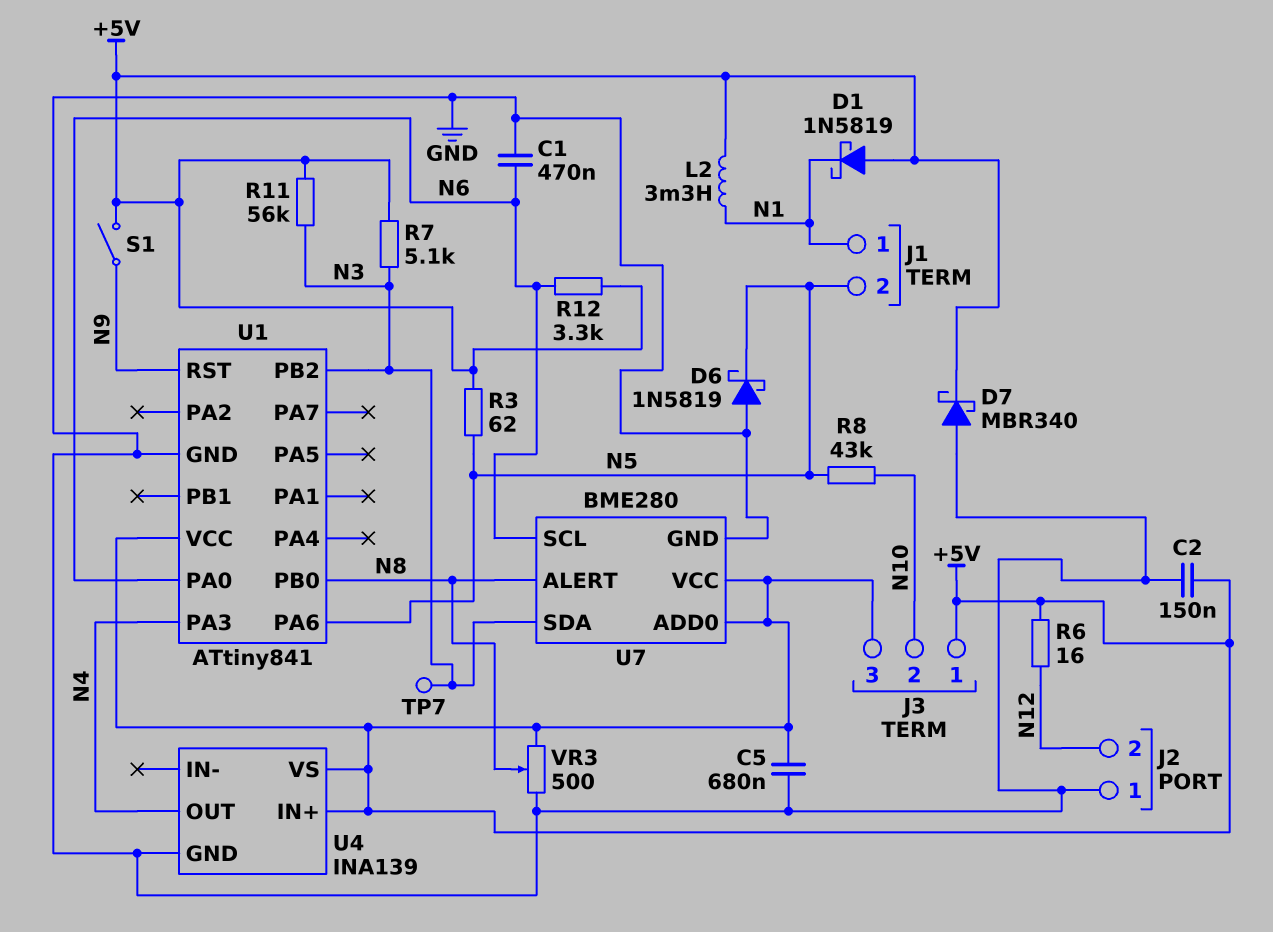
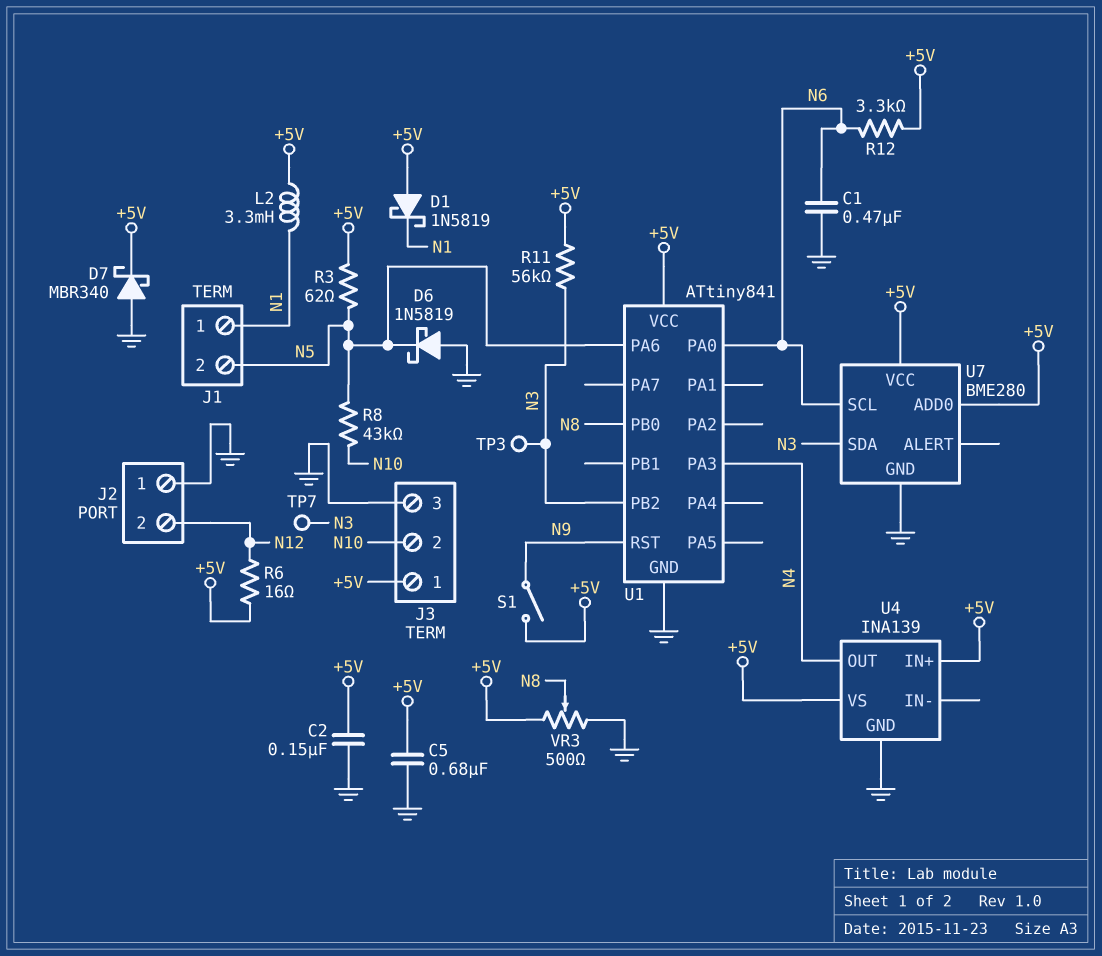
J3 pin 3: +5V -> GND
R7: 5.1k (+5V, N3) -> none
TP3: none -> test point (N3)
U7 pin ALERT: N8 -> none

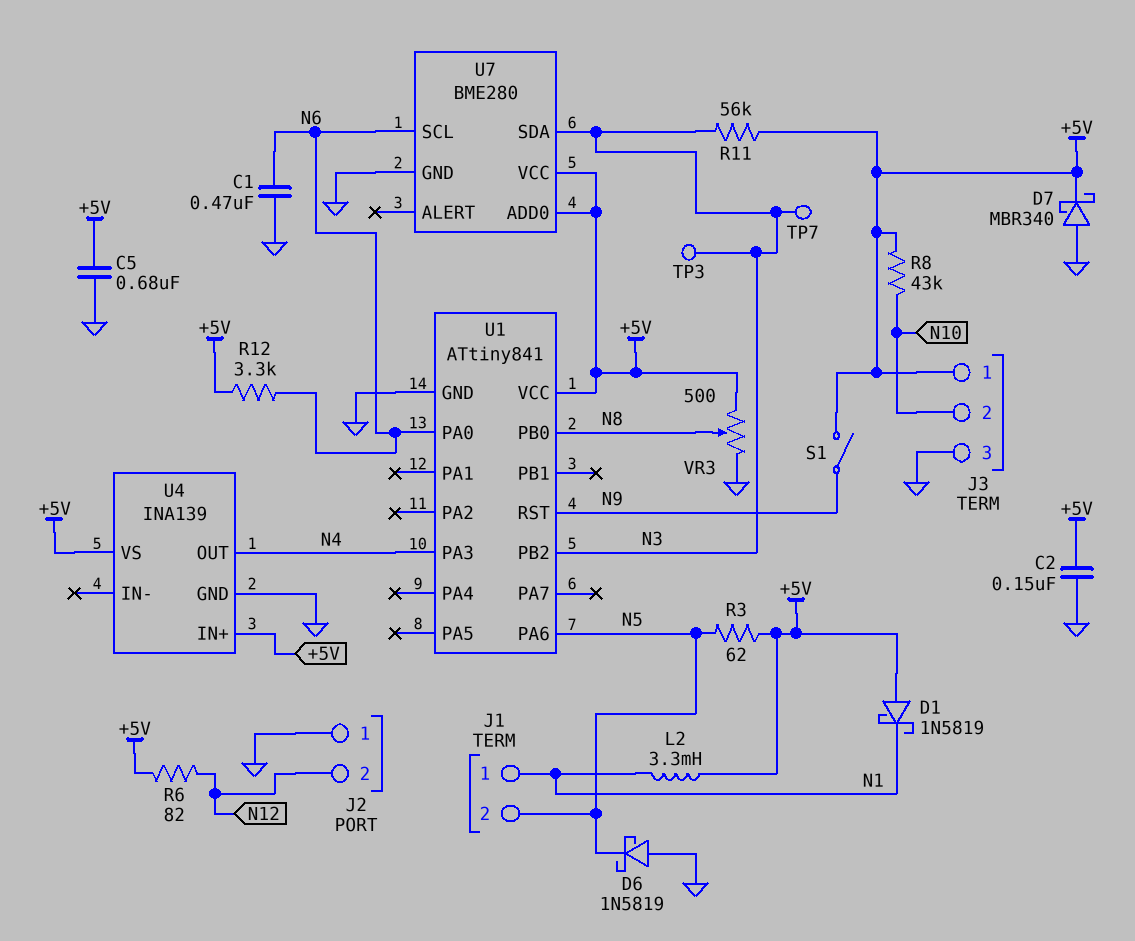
R6: 16 (+5V, N12) -> 82 (+5V, N12)
R8: 43k (N5, N10) -> 43k (+5V, N10)

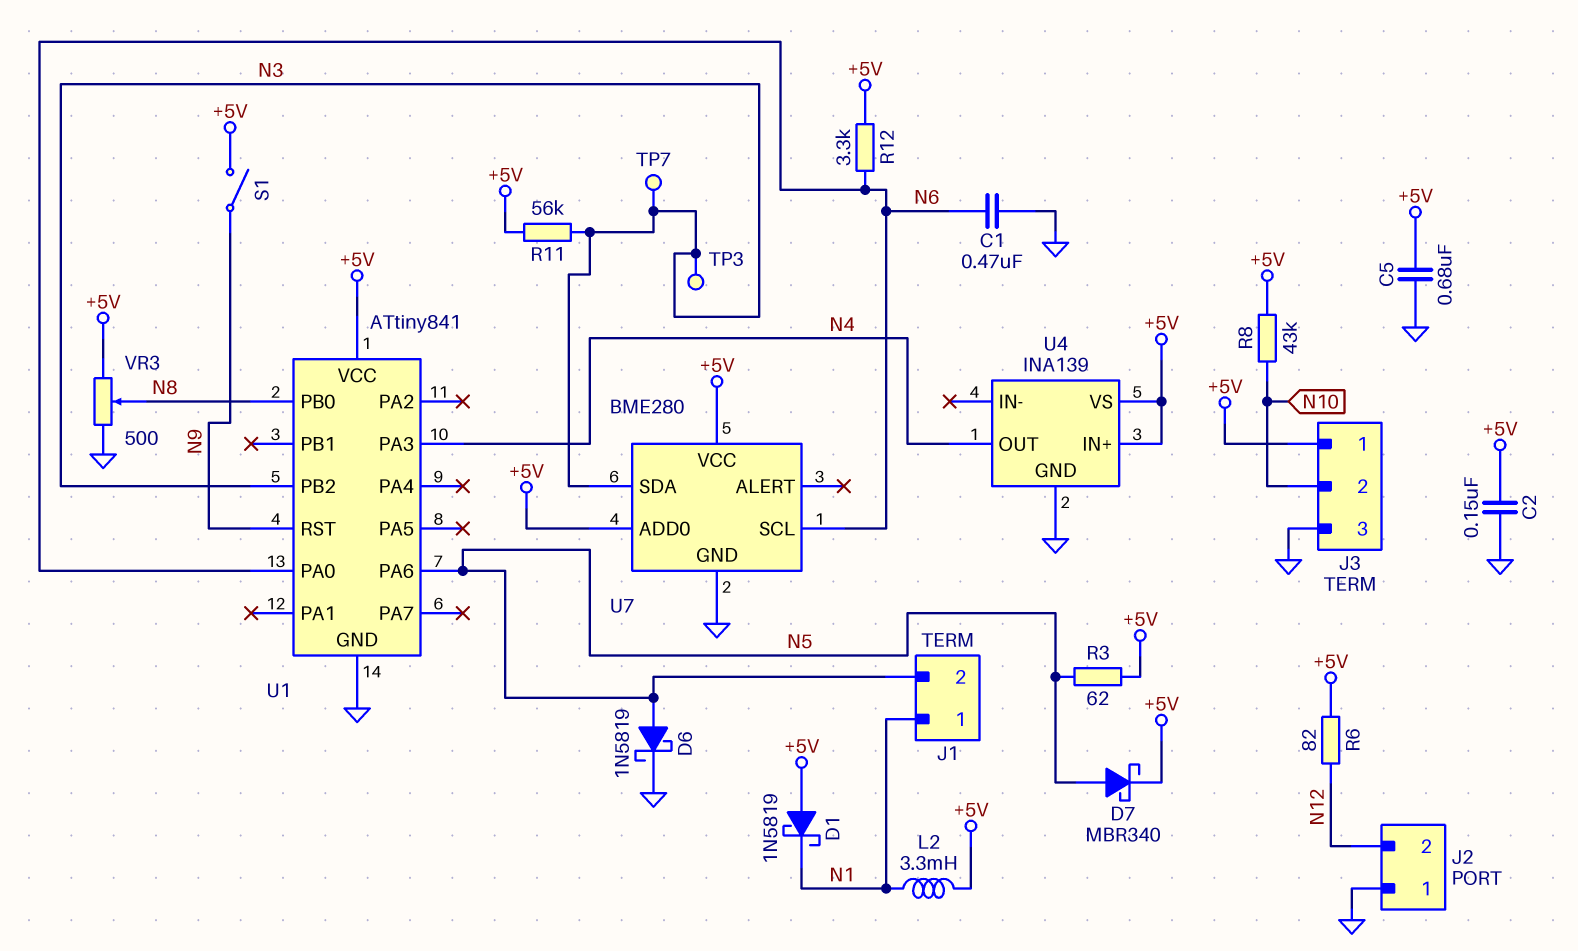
D6: schottky 1N5819 (A GND, K N5) -> schottky 1N5819 (A N5, K GND)
D7: schottky MBR340 (A GND, K +5V) -> schottky MBR340 (A N5, K +5V)

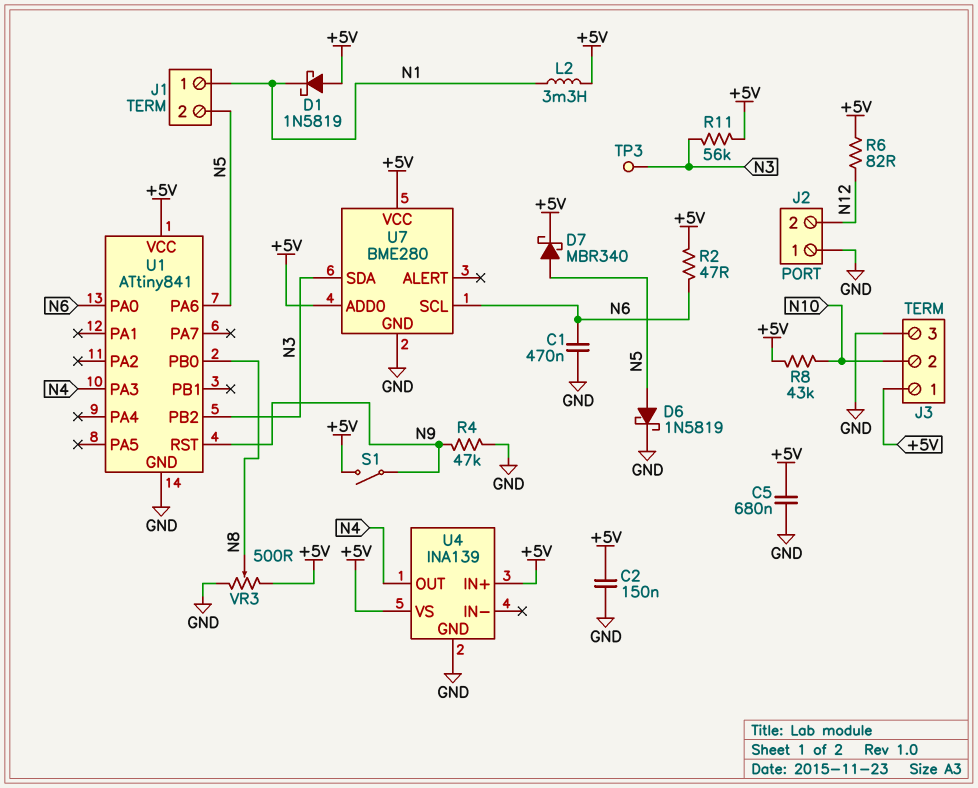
R2: none -> 47 (+5V, N6)
R3: 62 (+5V, N5) -> none
R4: none -> 47k (GND, N9)
R12: 3.3k (+5V, N6) -> none
TP7: test point (N3) -> none

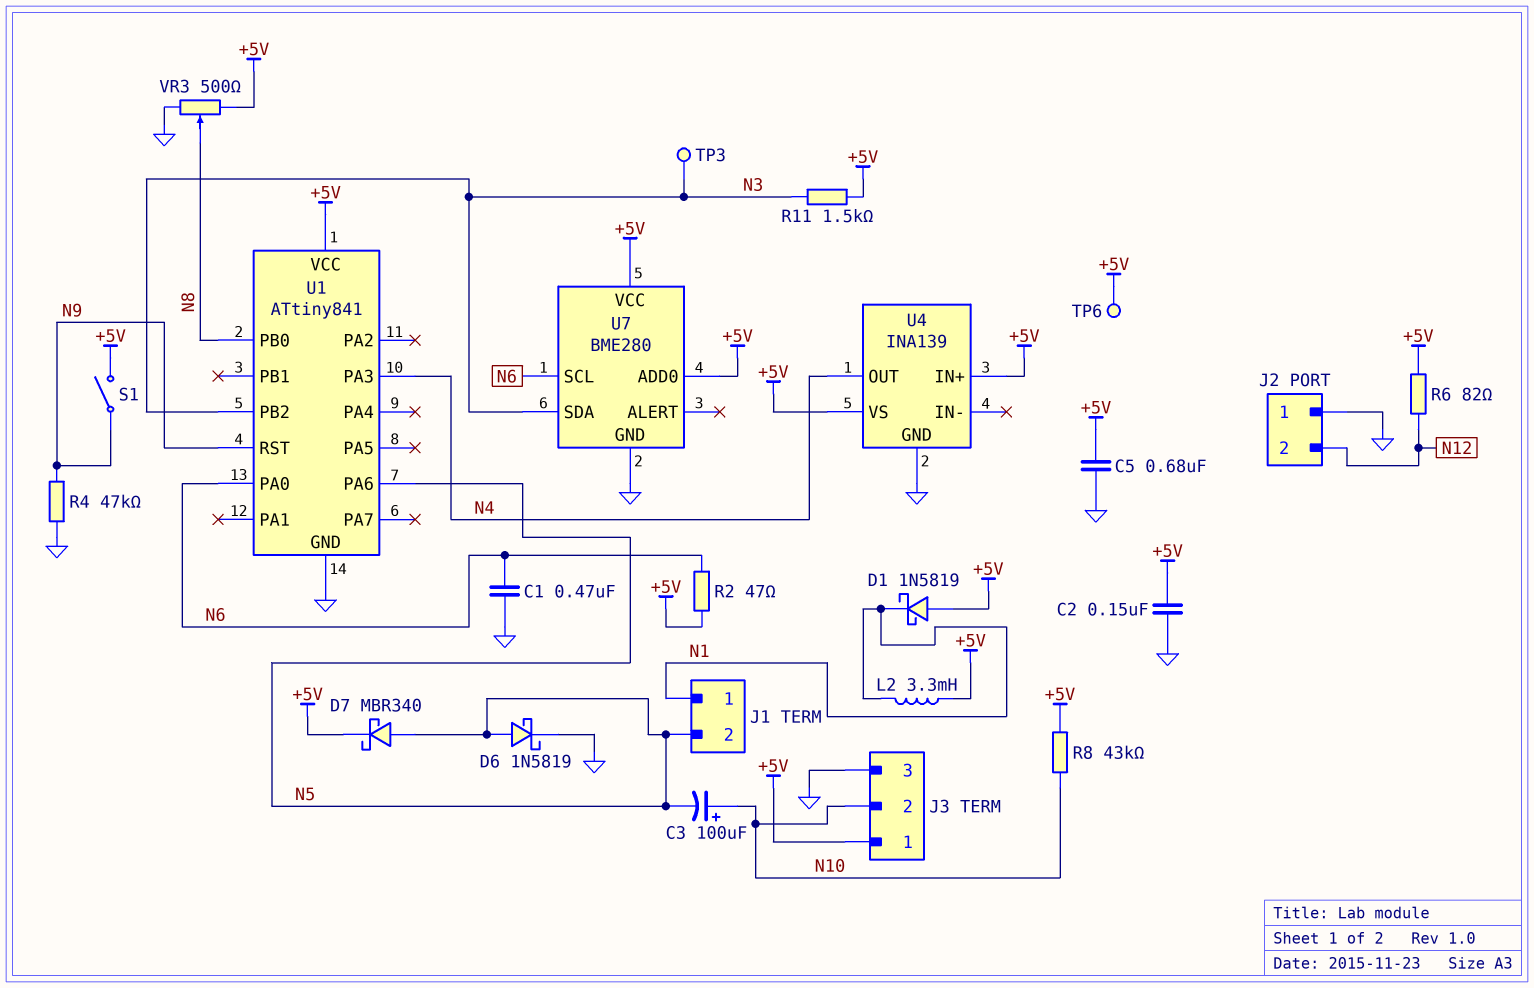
C3: none -> 100uF (plus N10, minus N5)
R11: 56k (+5V, N3) -> 1.5k (+5V, N3)
TP6: none -> test point (+5V)

